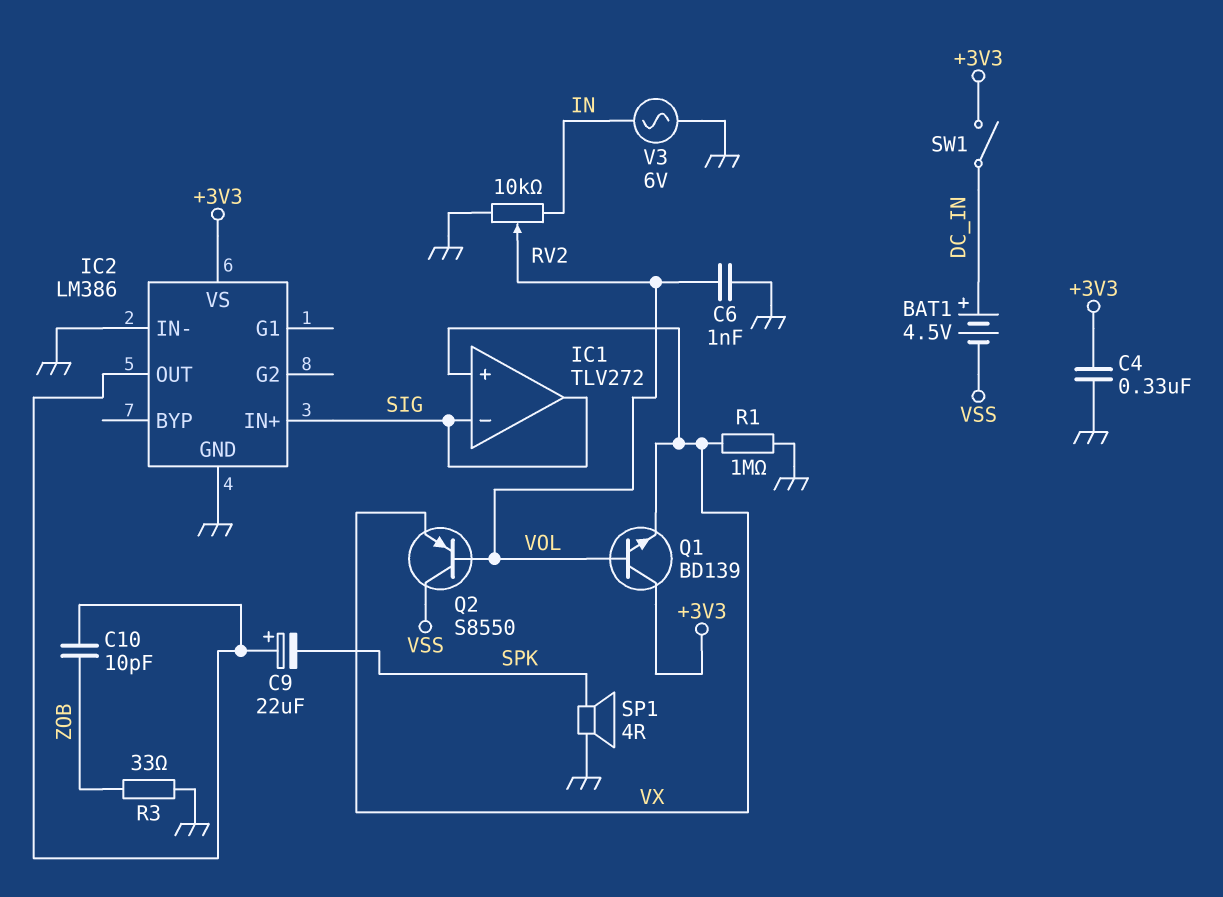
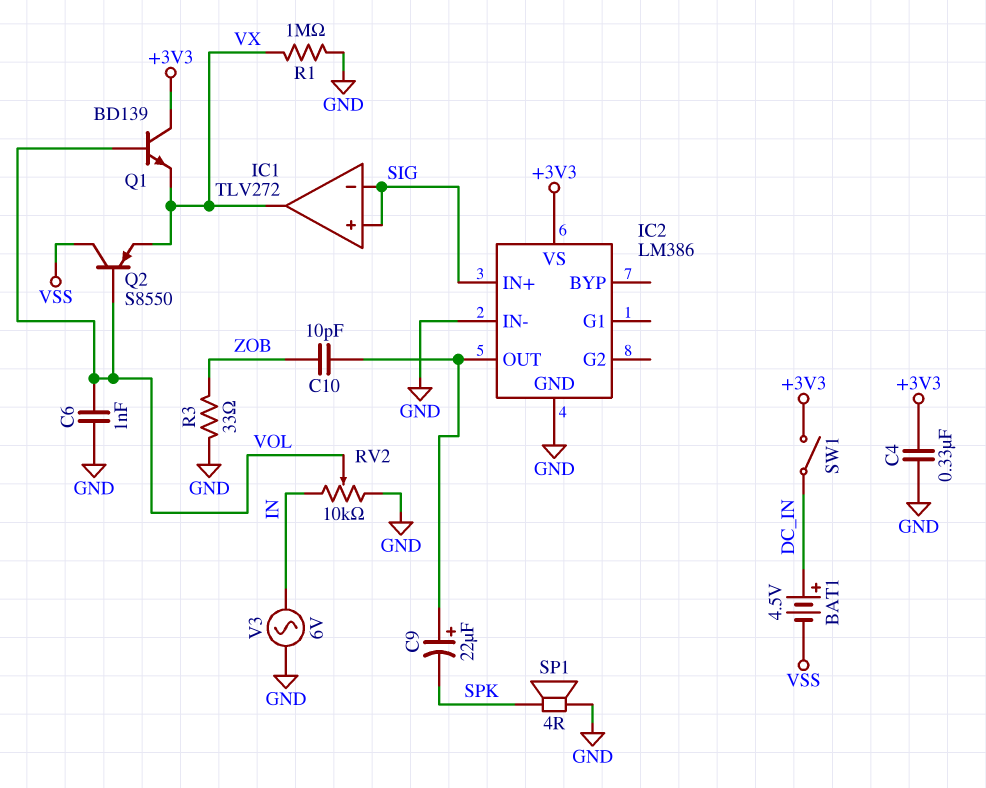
IC1 pin in+: VX -> SIG
IC1 pin out: SIG -> VX

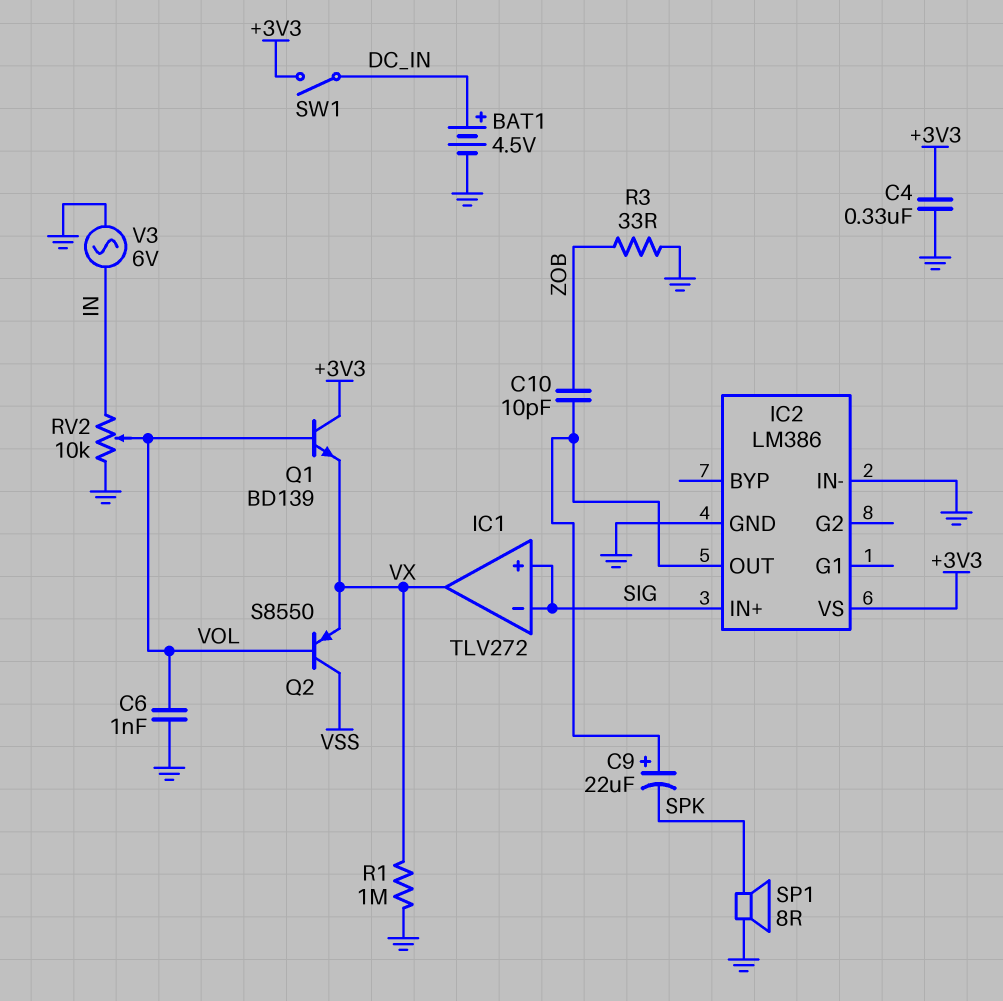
BAT1: 4.5V (plus DC_IN, minus VSS) -> 4.5V (plus DC_IN, minus GND)
SP1: speaker 4R (GND, SPK) -> speaker 8R (GND, SPK)

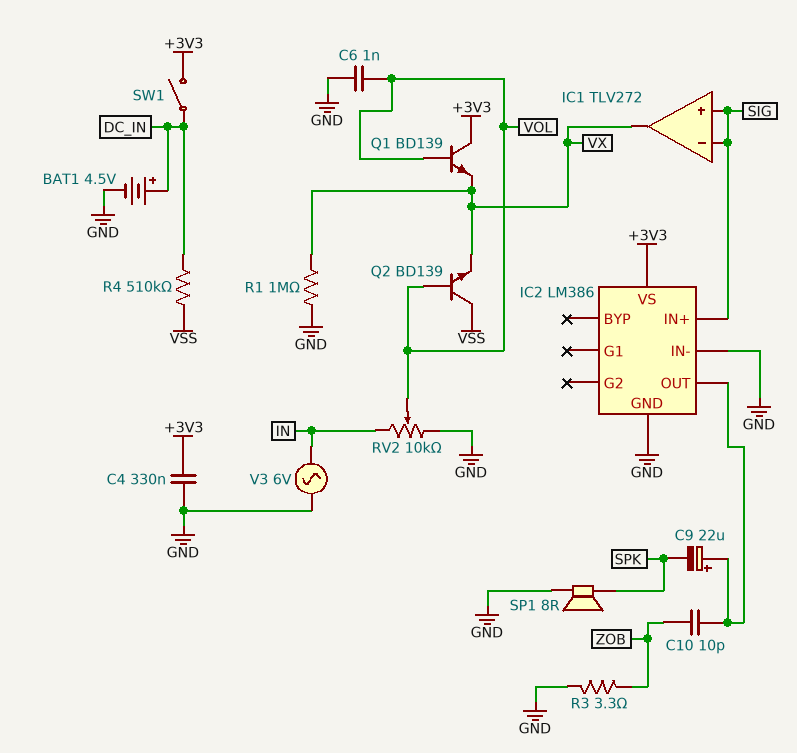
Q2: PNP S8550 (B VOL, C VSS, E VX) -> NPN BD139 (B VOL, C VSS, E VX)
R3: 33 (GND, ZOB) -> 3.3 (GND, ZOB)
R4: none -> 510k (DC_IN, VSS)

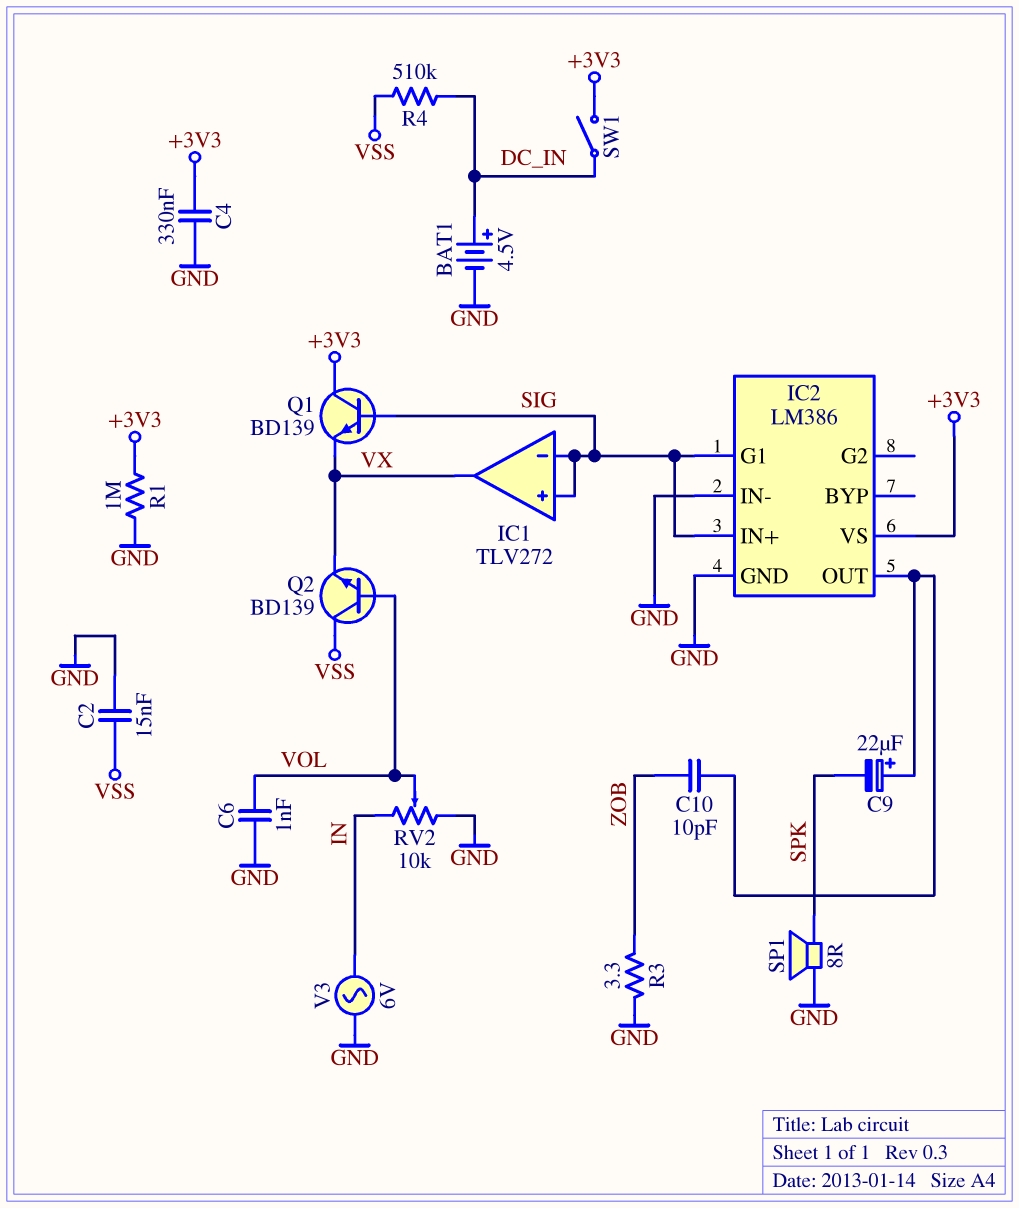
C2: none -> 15nF (GND, VSS)
IC2 pin G1: none -> SIG
Q1: NPN BD139 (B VOL, C +3V3, E VX) -> NPN BD139 (B SIG, C +3V3, E VX)
R1: 1M (GND, VX) -> 1M (+3V3, GND)

